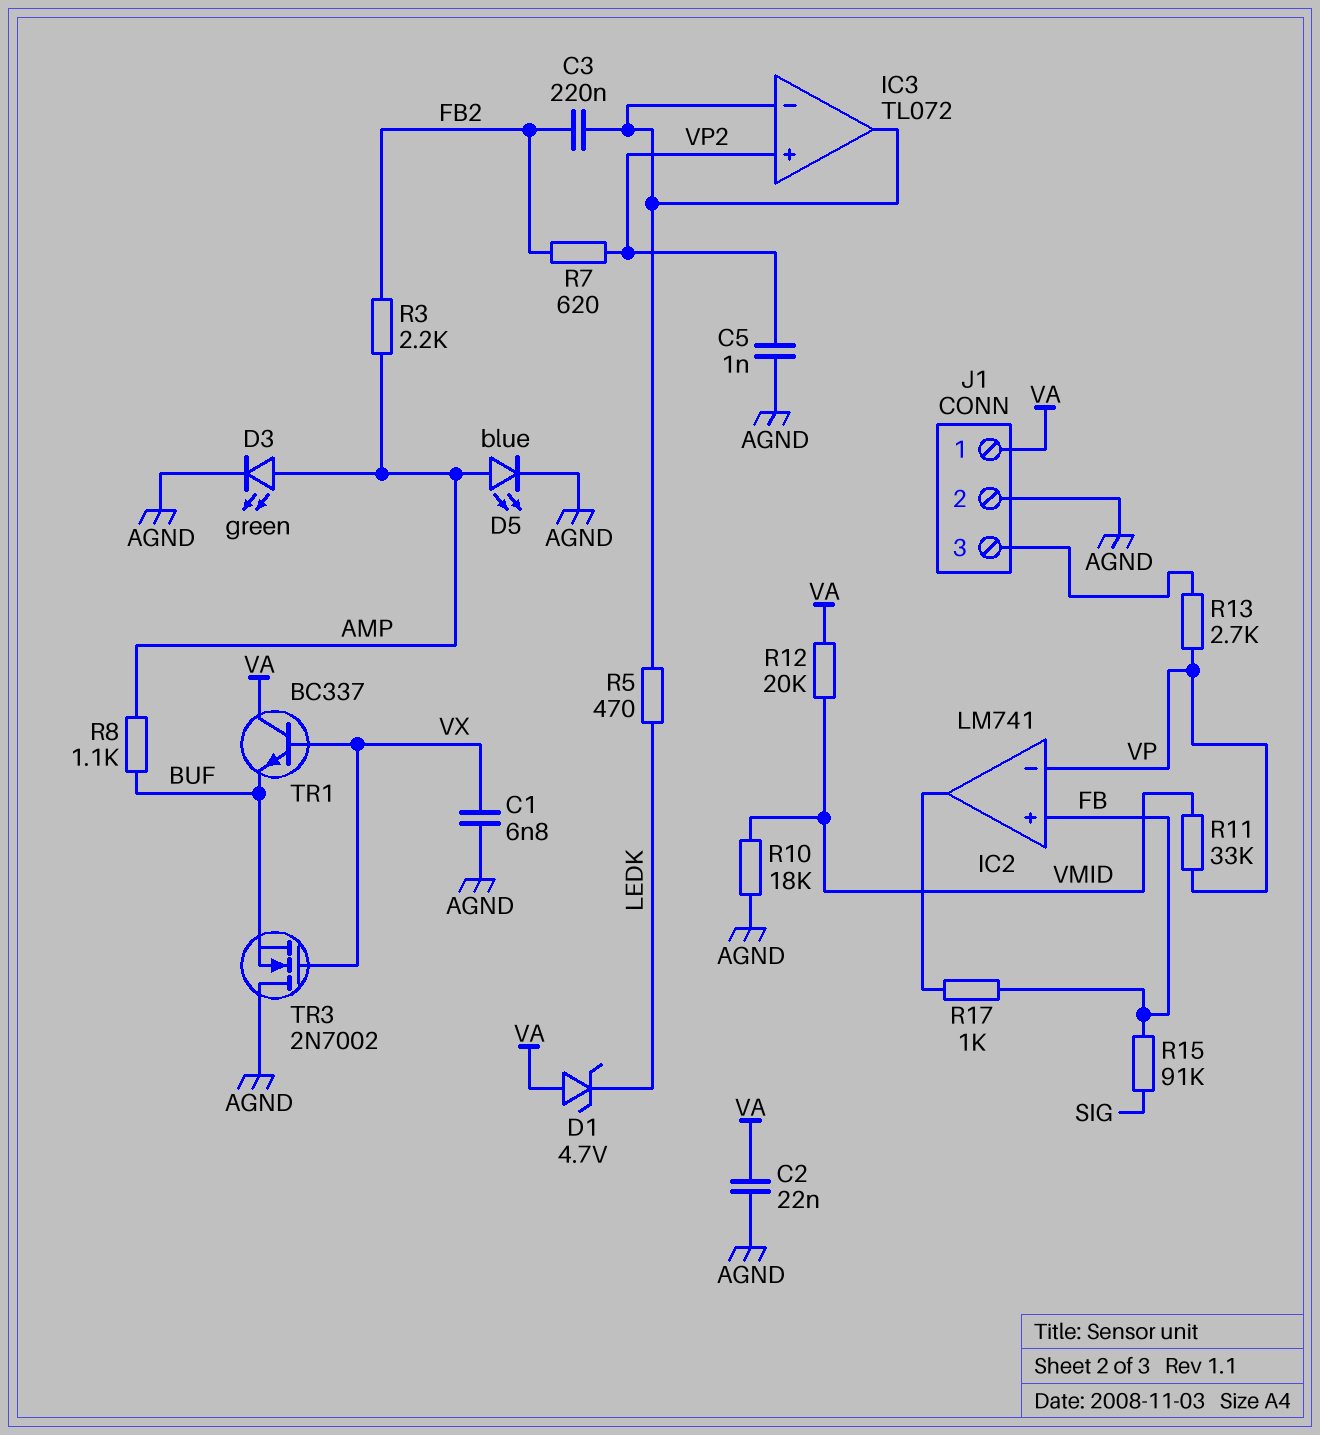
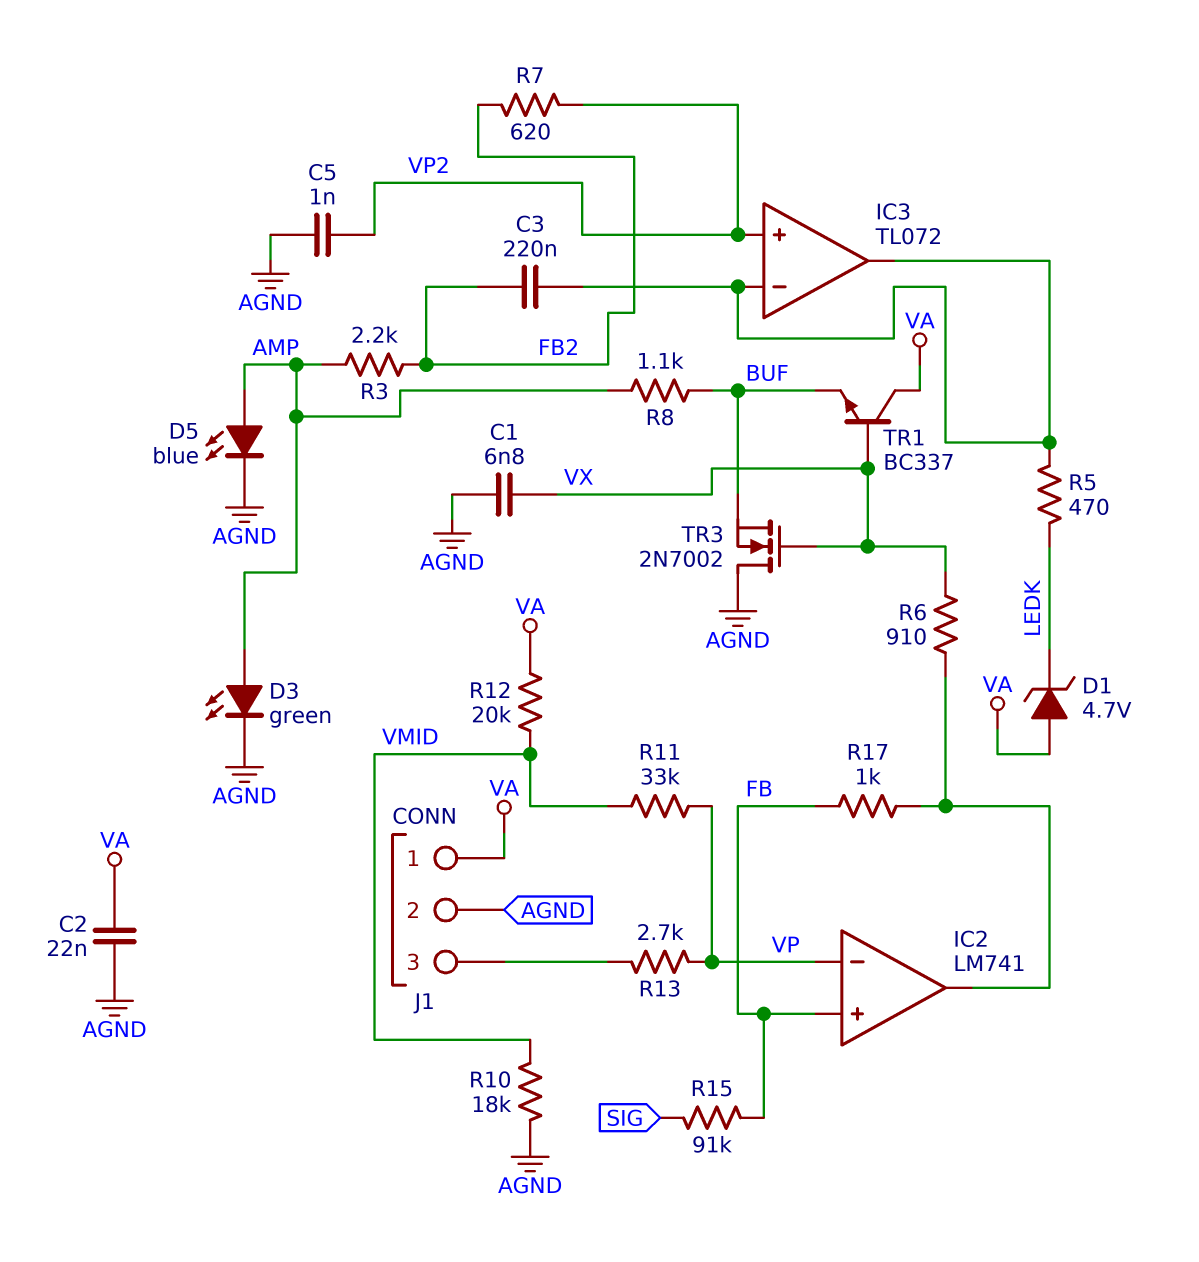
R6: none -> 910 (IC2/out, VX)

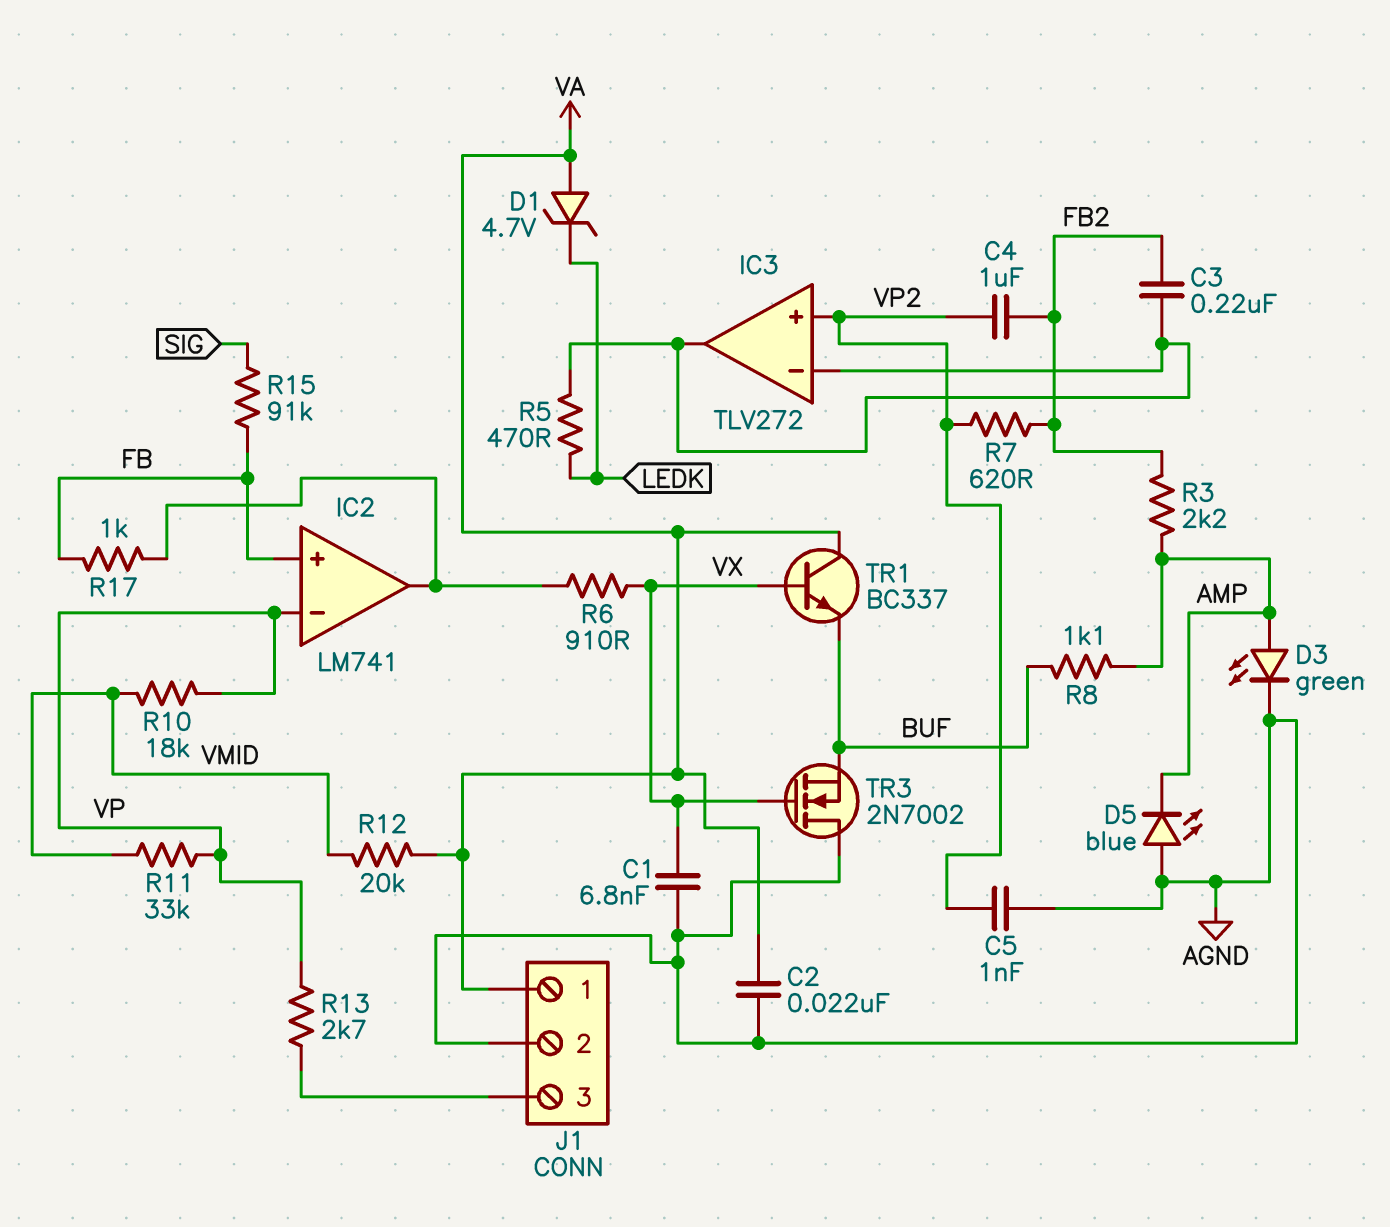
C4: none -> 1uF (FB2, VP2)
D5: LED blue (A AMP, K AGND) -> LED blue (A AGND, K AMP)
IC3: TL072 -> TLV272
R10: 18k (AGND, VMID) -> 18k (VMID, VP)

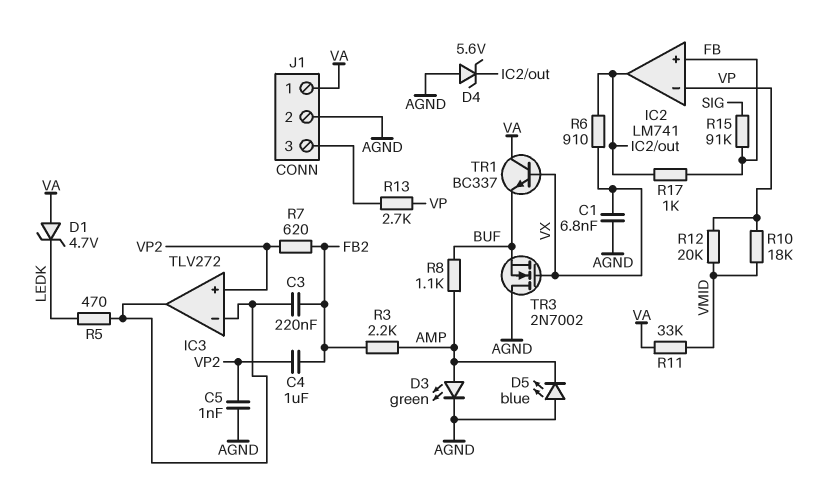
C2: 22nF (AGND, VA) -> none
D4: none -> zener 5.6V (A AGND, K IC2/out)
R11: 33k (VMID, VP) -> 33k (VA, VMID)
R12: 20k (VA, VMID) -> 20k (VMID, VP)

